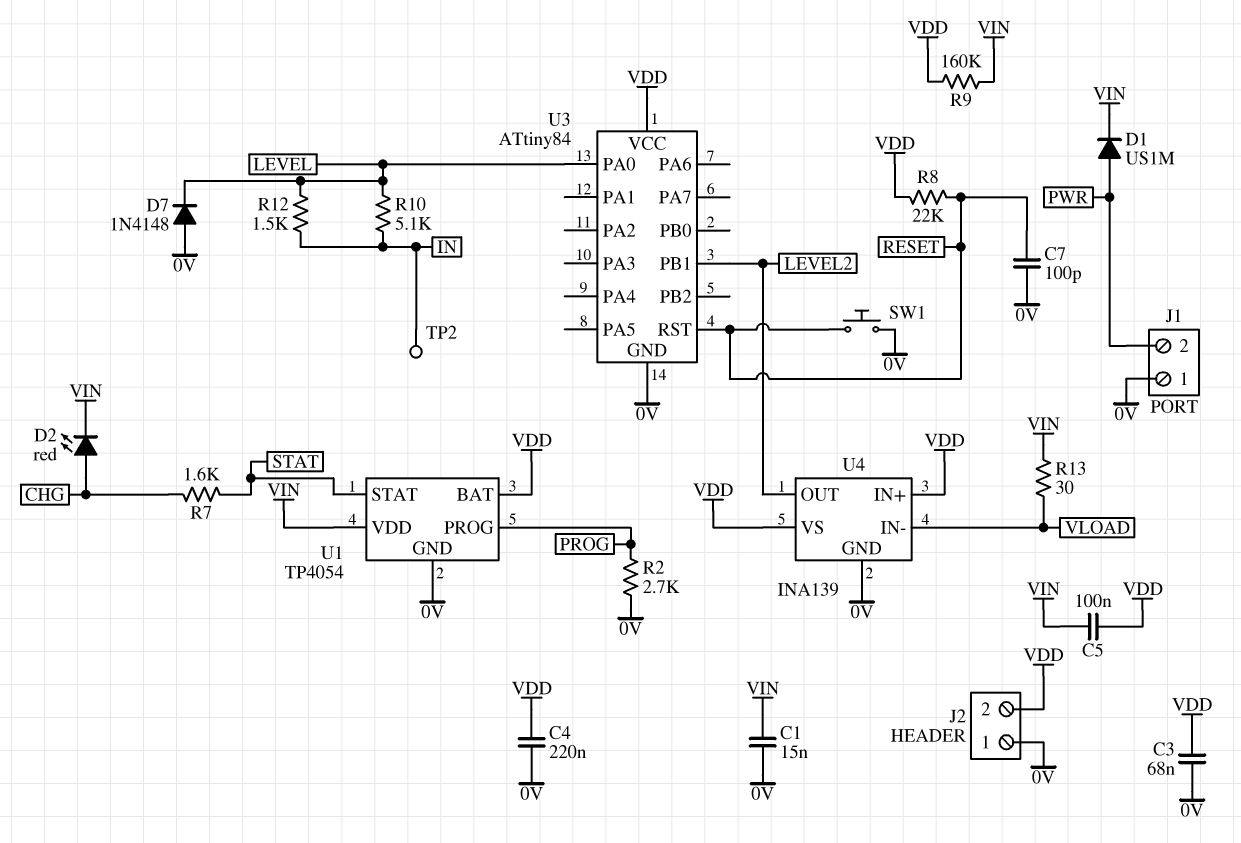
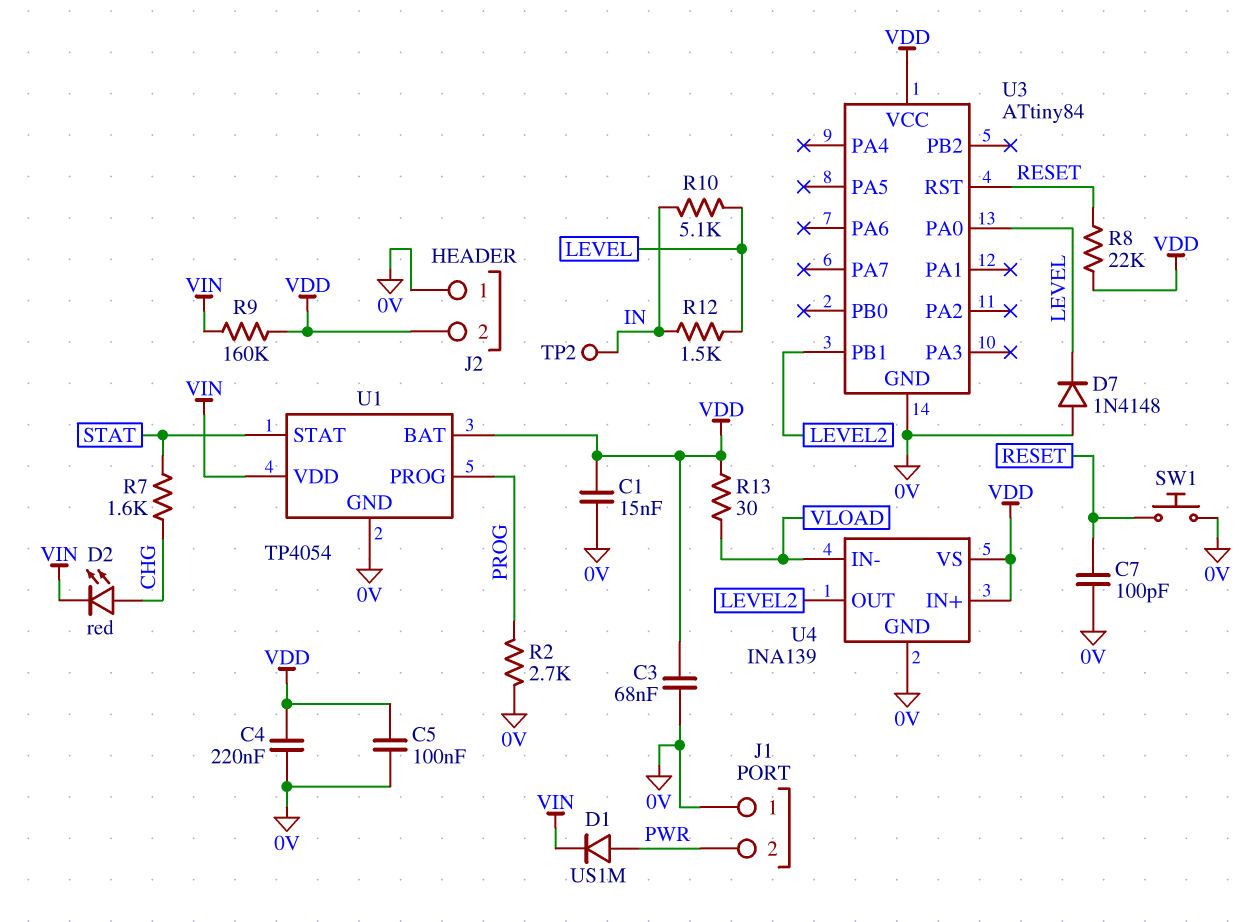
C1: 15nF (0V, VIN) -> 15nF (0V, VDD)
C5: 100nF (VDD, VIN) -> 100nF (0V, VDD)
R13: 30 (VIN, VLOAD) -> 30 (VDD, VLOAD)

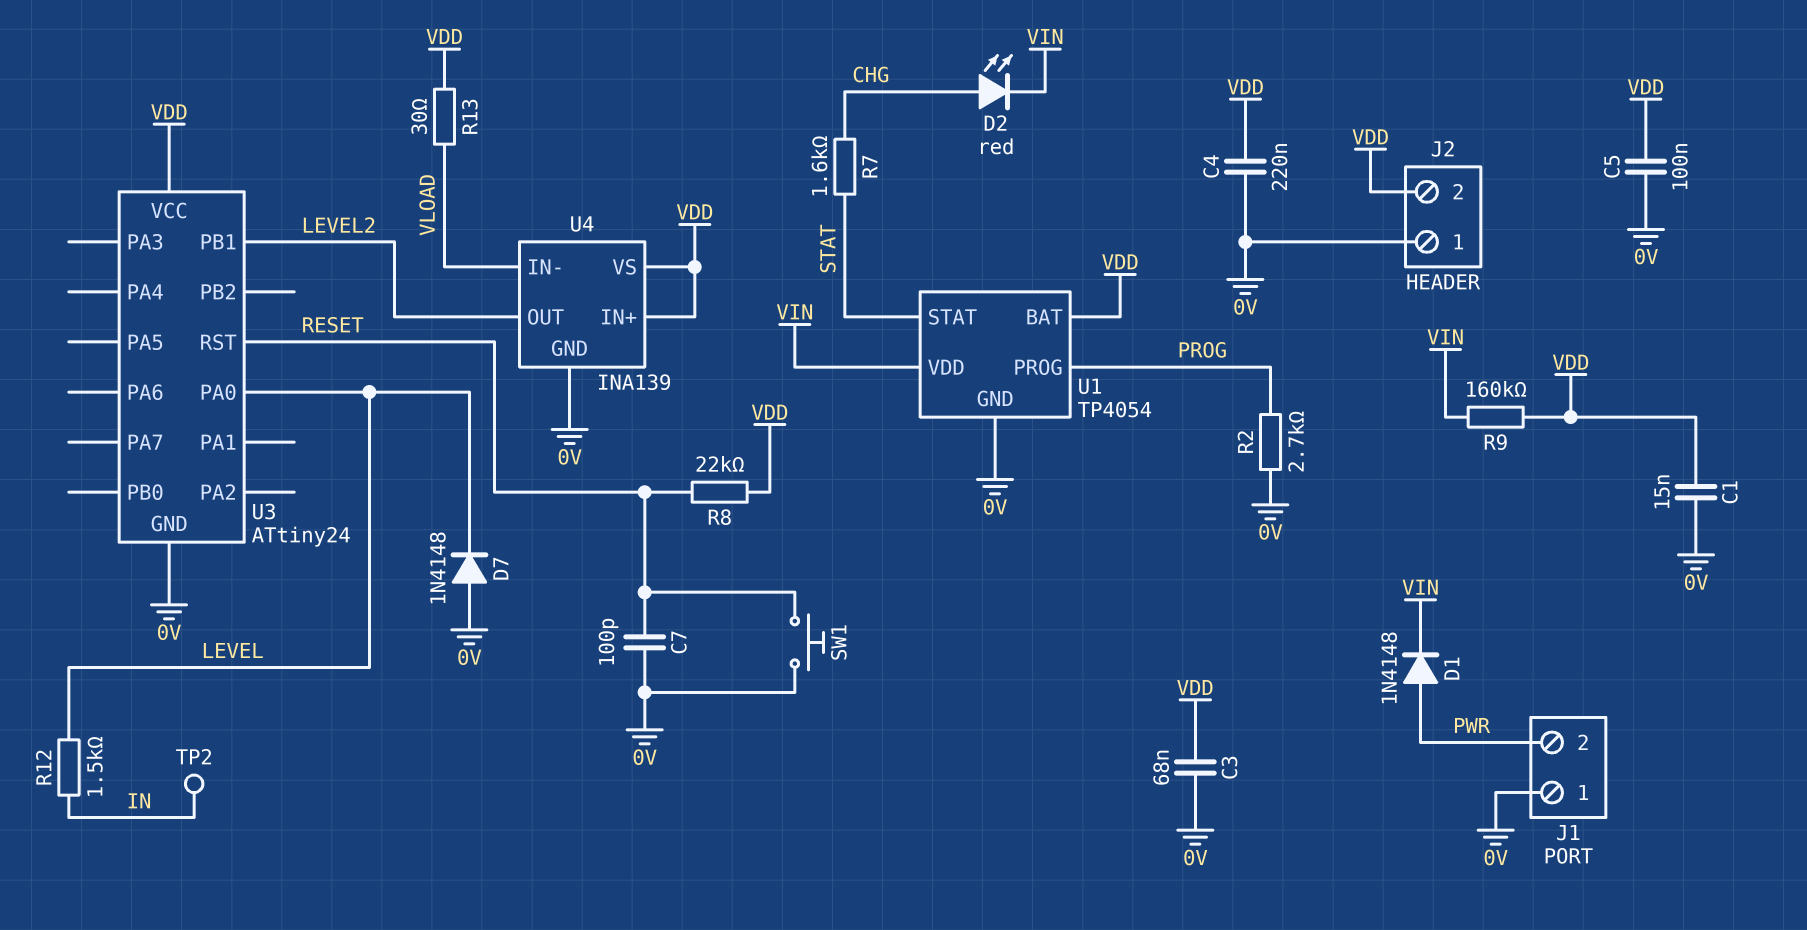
D1: diode US1M (A PWR, K VIN) -> diode 1N4148 (A PWR, K VIN)
R10: 5.1k (IN, LEVEL) -> none
U3: ATtiny84 -> ATtiny24

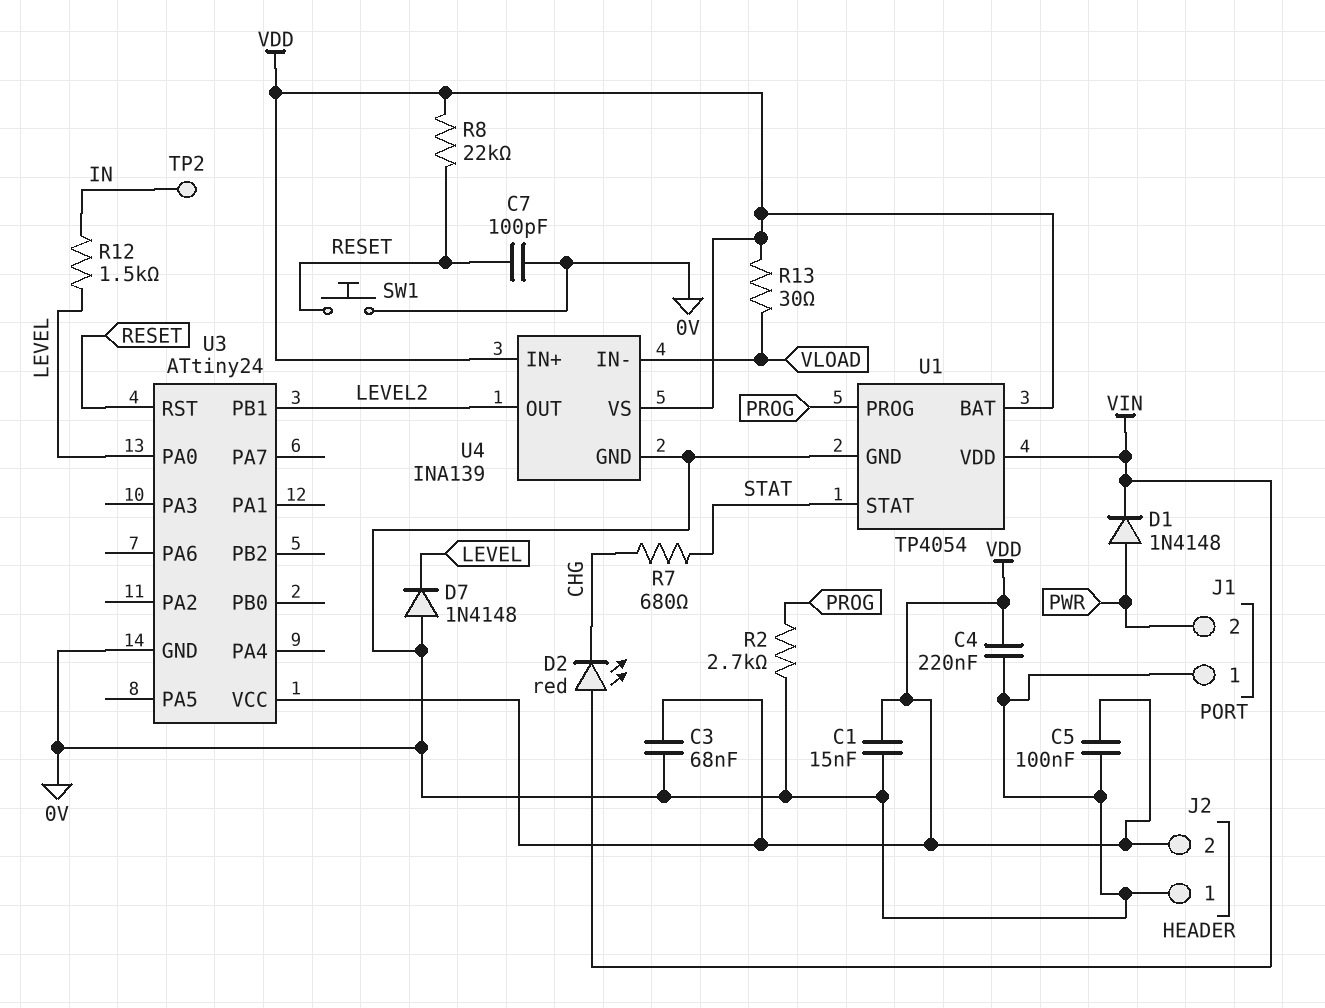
D2: LED red (A CHG, K VIN) -> LED red (A VIN, K CHG)
R7: 1.6k (CHG, STAT) -> 680 (CHG, STAT)
R9: 160k (VDD, VIN) -> none

